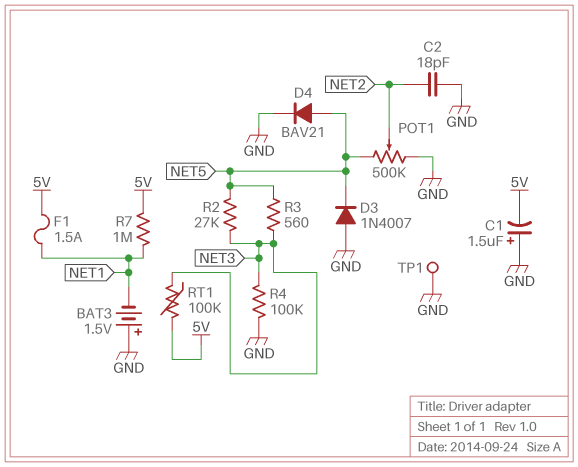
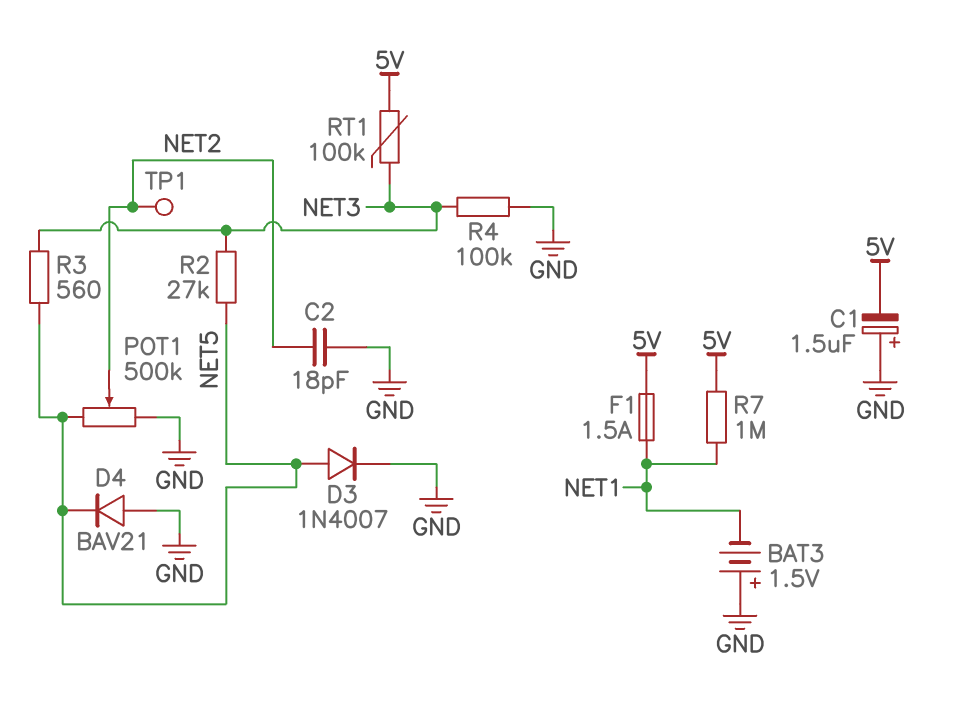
D3: diode 1N4007 (A GND, K NET5) -> diode 1N4007 (A NET5, K GND)
D4: diode BAV21 (A NET5, K GND) -> diode BAV21 (A GND, K NET5)
TP1: test point (GND) -> test point (NET2)

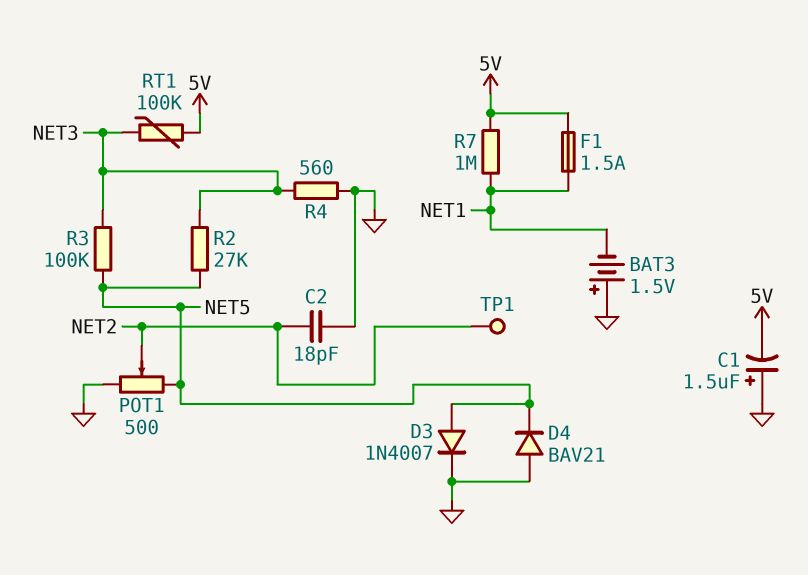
POT1: 500k (GND, NET5, wiper NET2) -> 500 (GND, NET5, wiper NET2)
R3: 560 (NET3, NET5) -> 100k (NET3, NET5)
R4: 100k (GND, NET3) -> 560 (GND, NET3)

